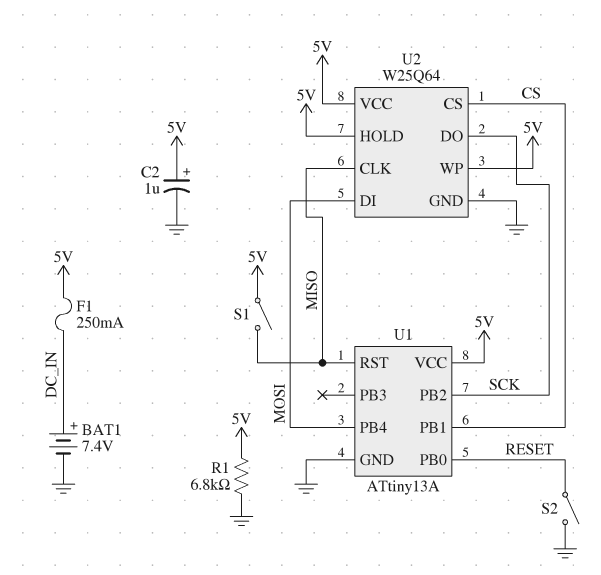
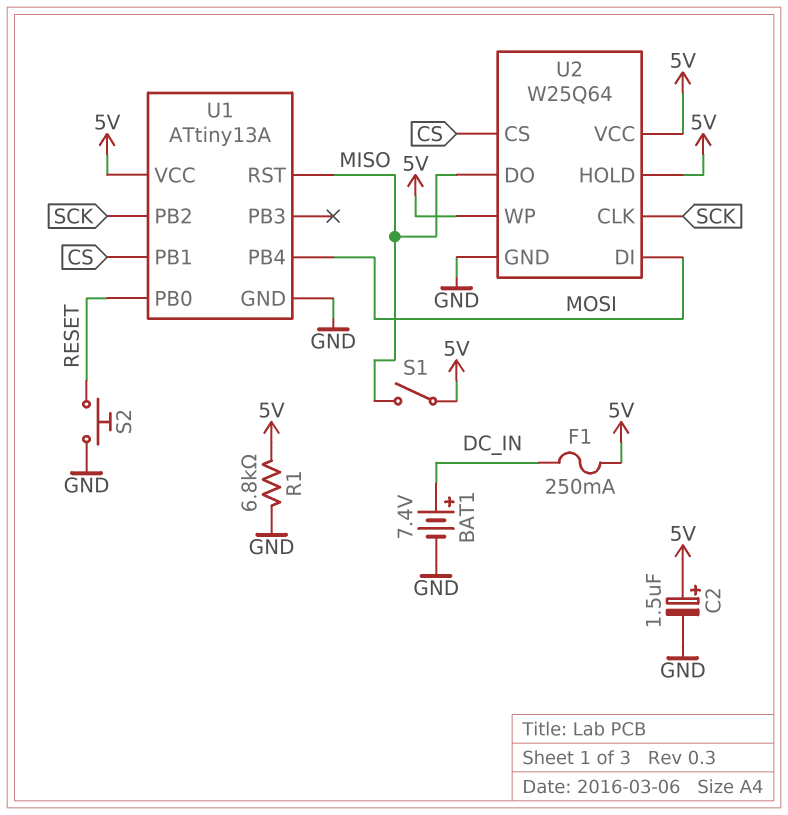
C2: 1uF (plus 5V, minus GND) -> 1.5uF (plus 5V, minus GND)
S2: switch (GND, RESET) -> button (GND, RESET)
U2 pin CLK: MISO -> SCK
U2 pin DO: SCK -> MISO

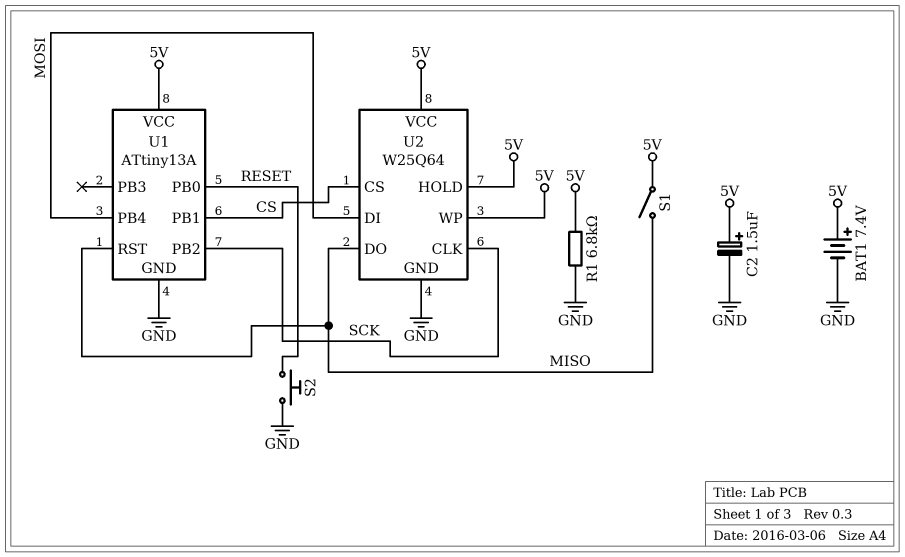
BAT1: 7.4V (plus DC_IN, minus GND) -> 7.4V (plus 5V, minus GND)
F1: 250mA (5V, DC_IN) -> none

